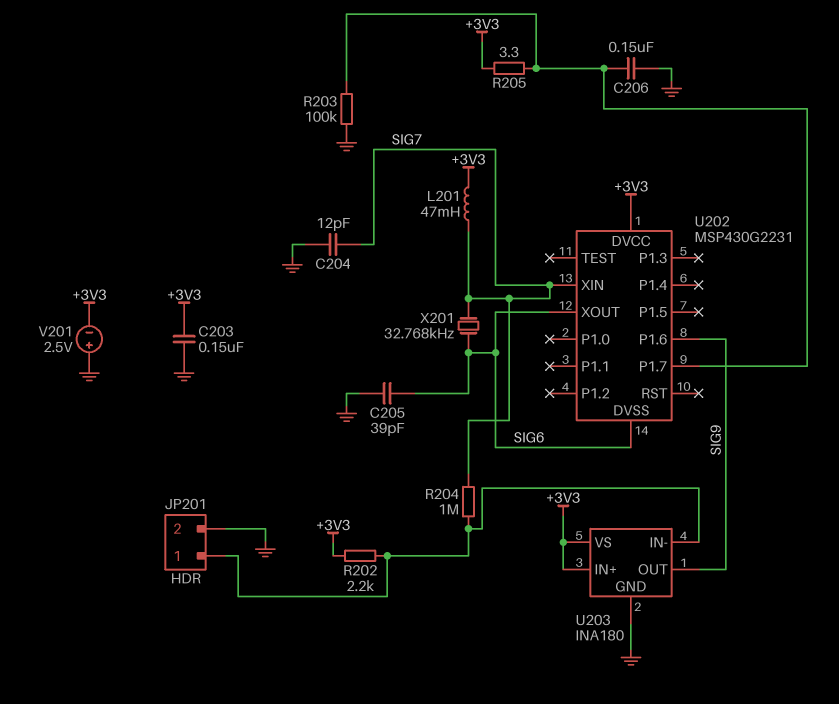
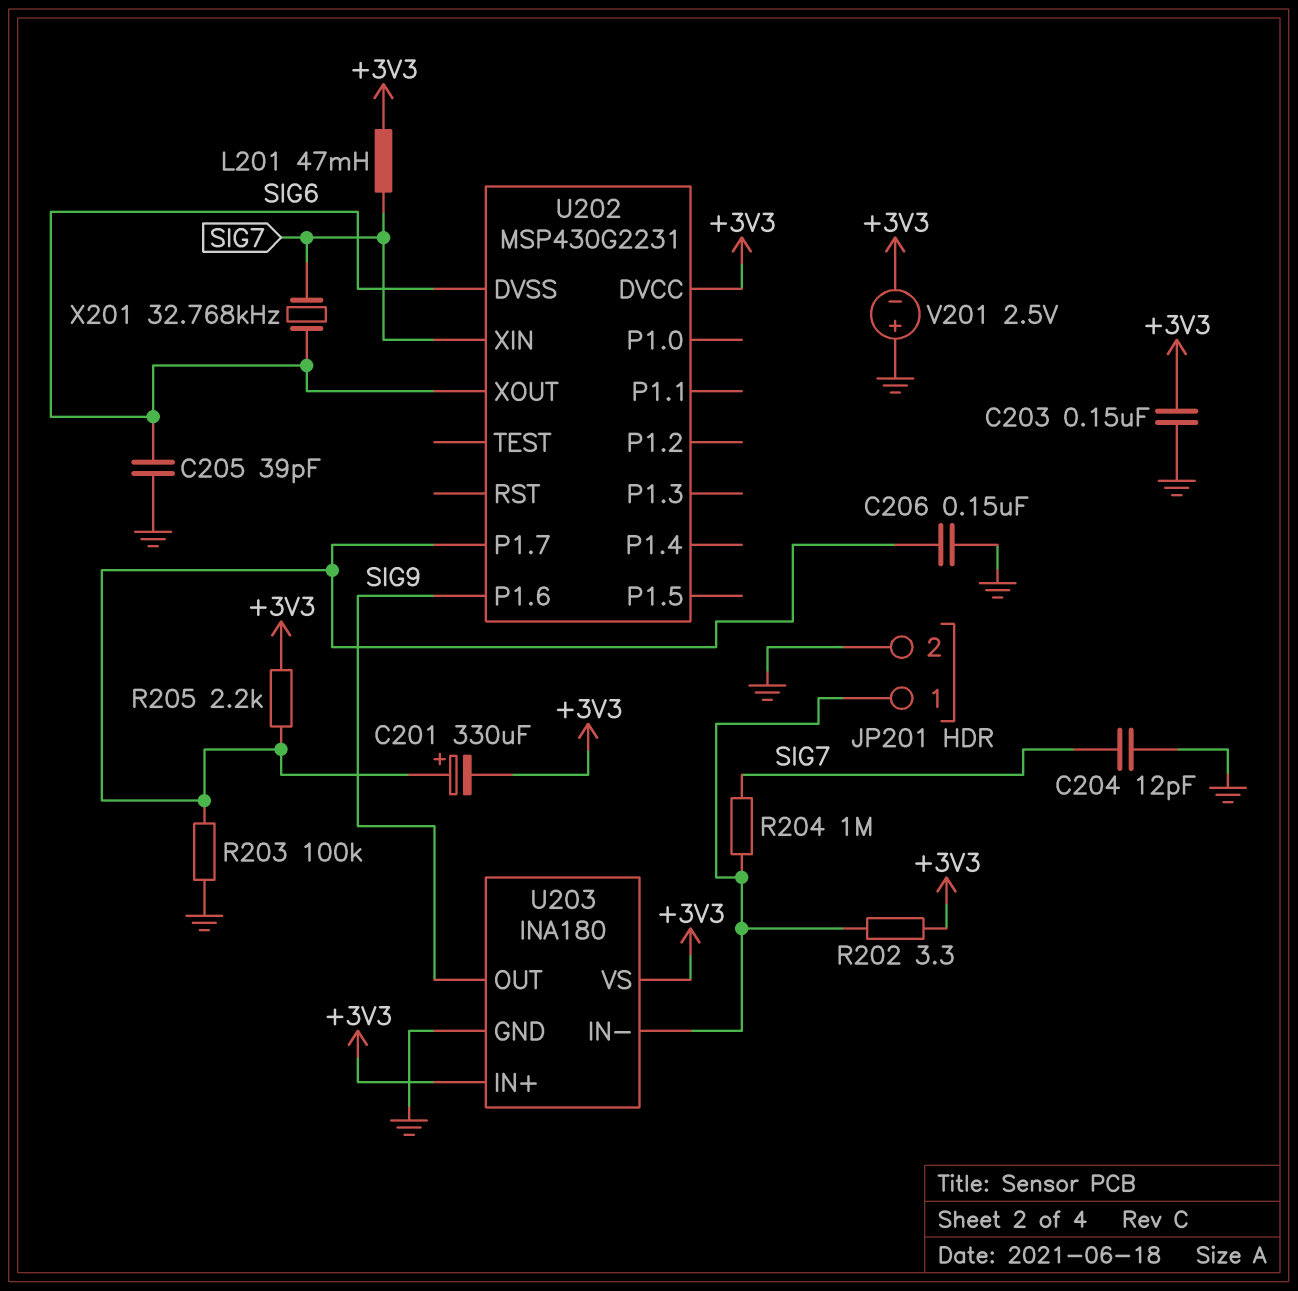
C201: none -> 330uF (plus U202/P1.7, minus +3V3)
R202: 2.2k (+3V3, JP201/1) -> 3.3 (+3V3, JP201/1)
R205: 3.3 (+3V3, U202/P1.7) -> 2.2k (+3V3, U202/P1.7)

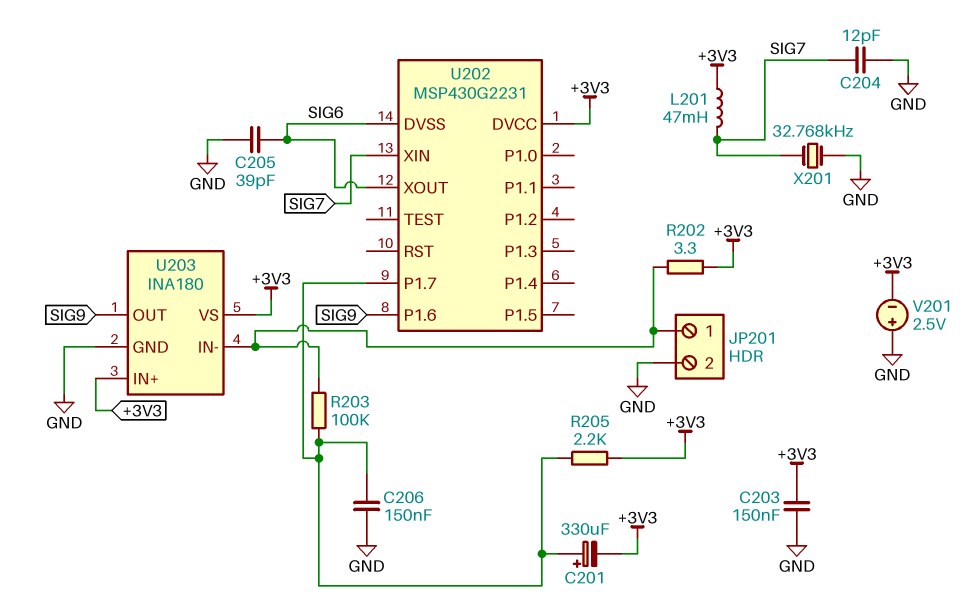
R203: 100k (GND, U202/P1.7) -> 100k (JP201/1, U202/P1.7)
R204: 1M (JP201/1, SIG7) -> none
X201: 32.768kHz (SIG6, SIG7) -> 32.768kHz (GND, SIG7)

